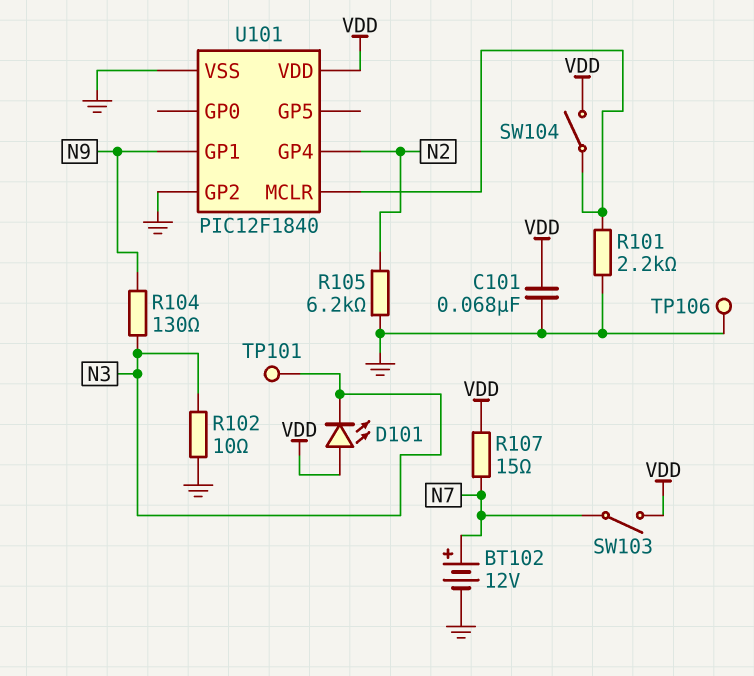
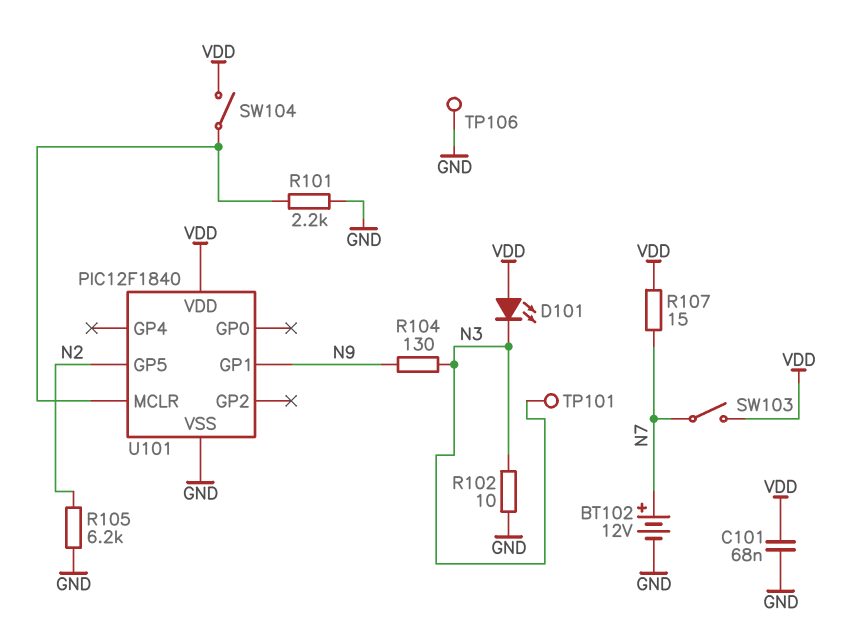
U101 pin GP2: GND -> none
U101 pin GP4: N2 -> none
U101 pin GP5: none -> N2

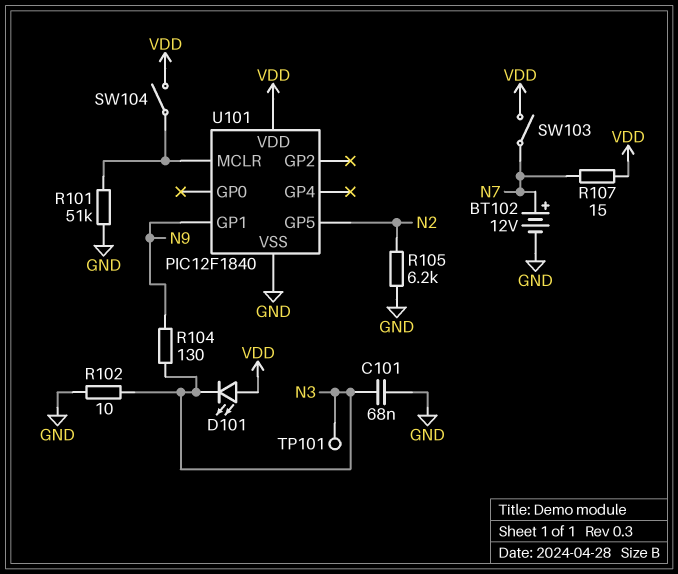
C101: 68nF (GND, VDD) -> 68nF (GND, N3)
R101: 2.2k (GND, U101/MCLR) -> 51k (GND, U101/MCLR)
TP106: test point (GND) -> none

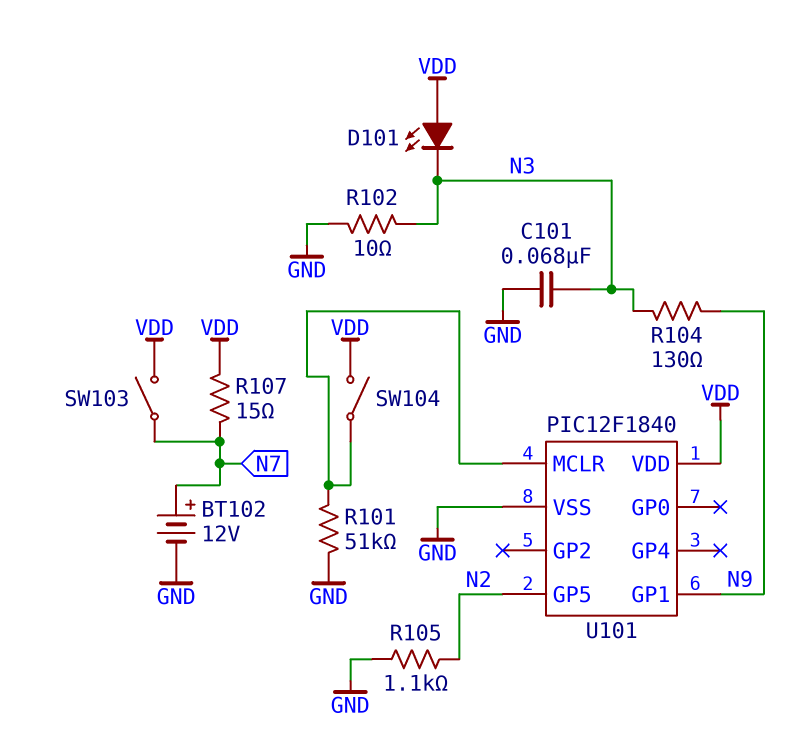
R105: 6.2k (GND, N2) -> 1.1k (GND, N2)
TP101: test point (N3) -> none

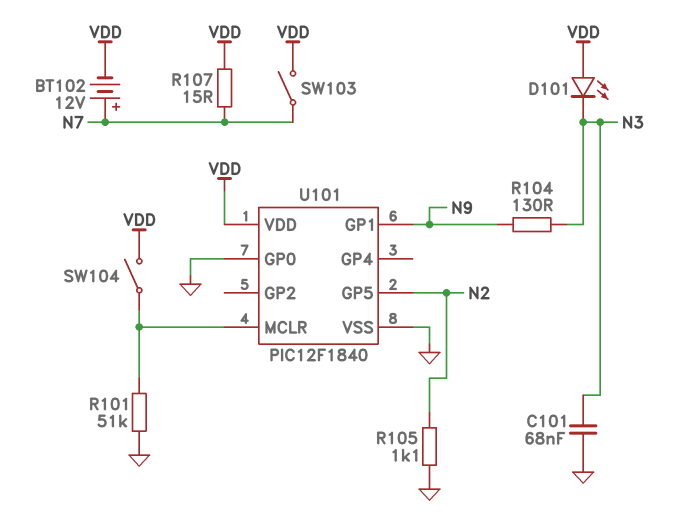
BT102: 12V (plus N7, minus GND) -> 12V (plus N7, minus VDD)
R102: 10 (GND, N3) -> none
U101 pin GP0: none -> GND

